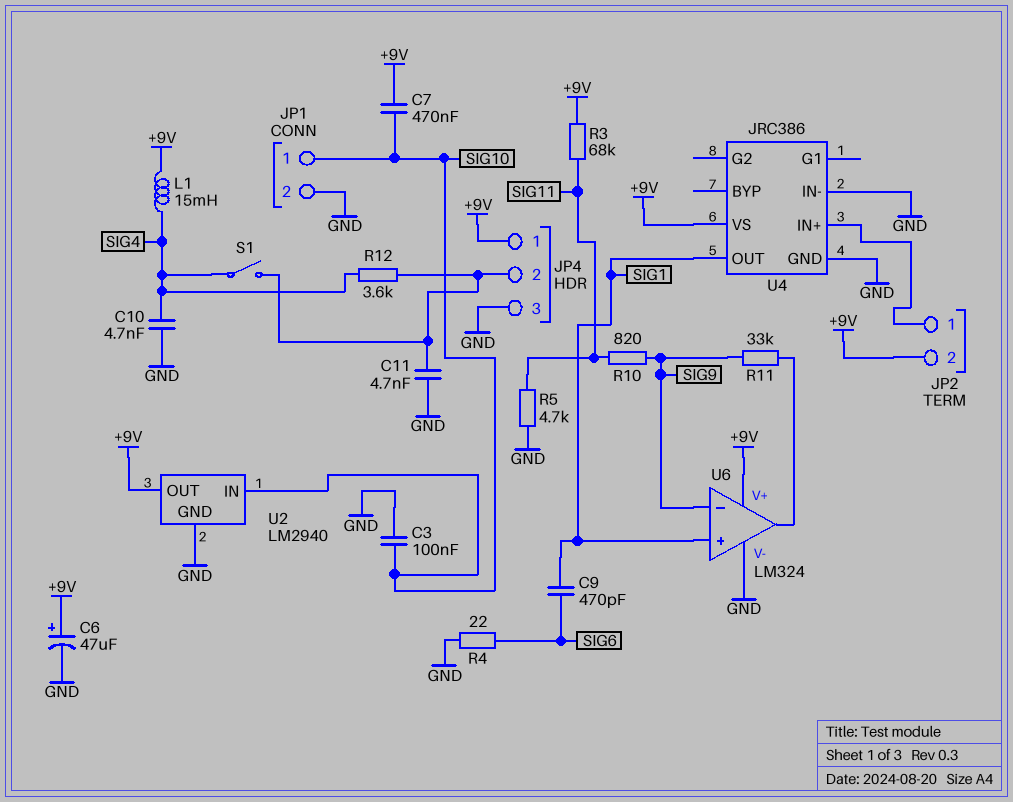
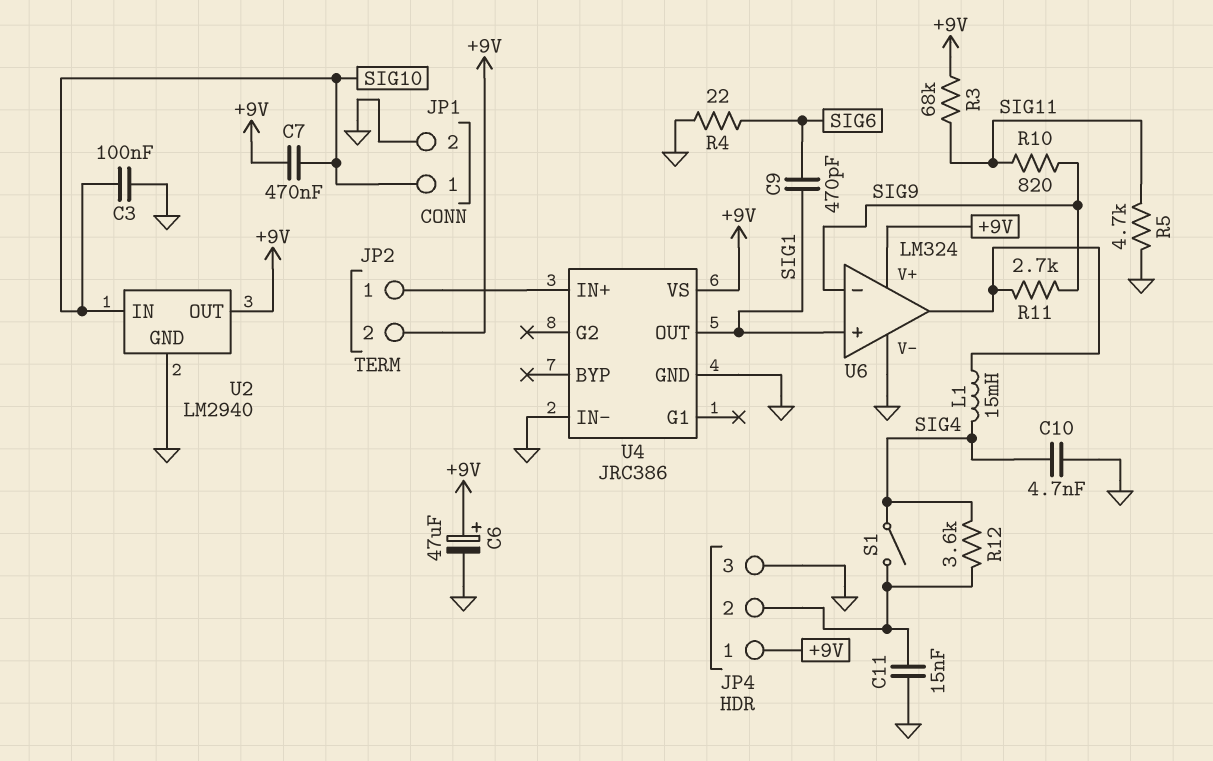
C11: 4.7nF (GND, JP4/2) -> 15nF (GND, JP4/2)
L1: 15mH (+9V, SIG4) -> 15mH (SIG4, U6/out)
R11: 33k (SIG9, U6/out) -> 2.7k (SIG9, U6/out)

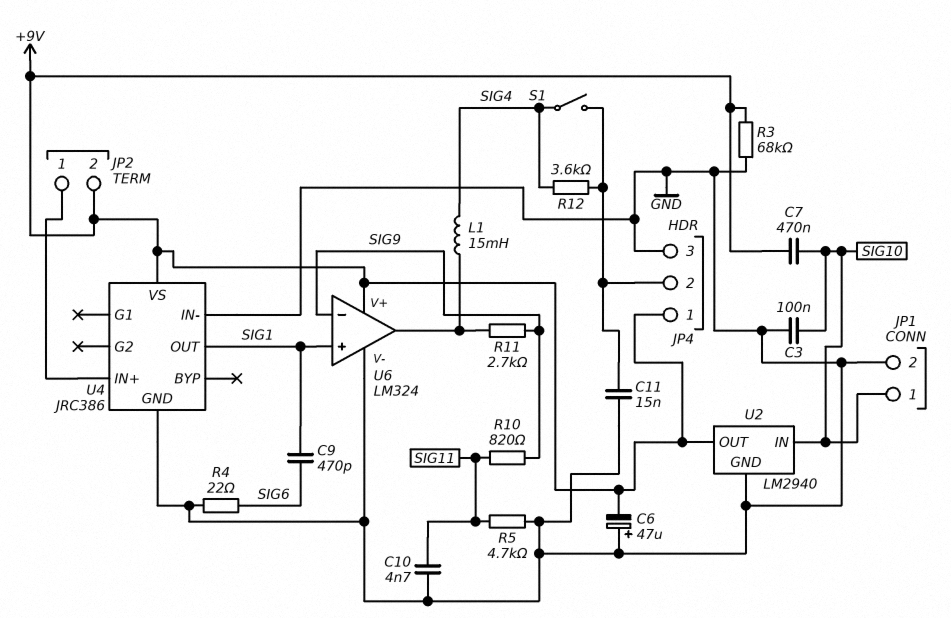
C6: 47uF (plus +9V, minus GND) -> 47uF (plus GND, minus +9V)
C10: 4.7nF (GND, SIG4) -> 4.7nF (GND, SIG11)
R3: 68k (+9V, SIG11) -> 68k (+9V, GND)

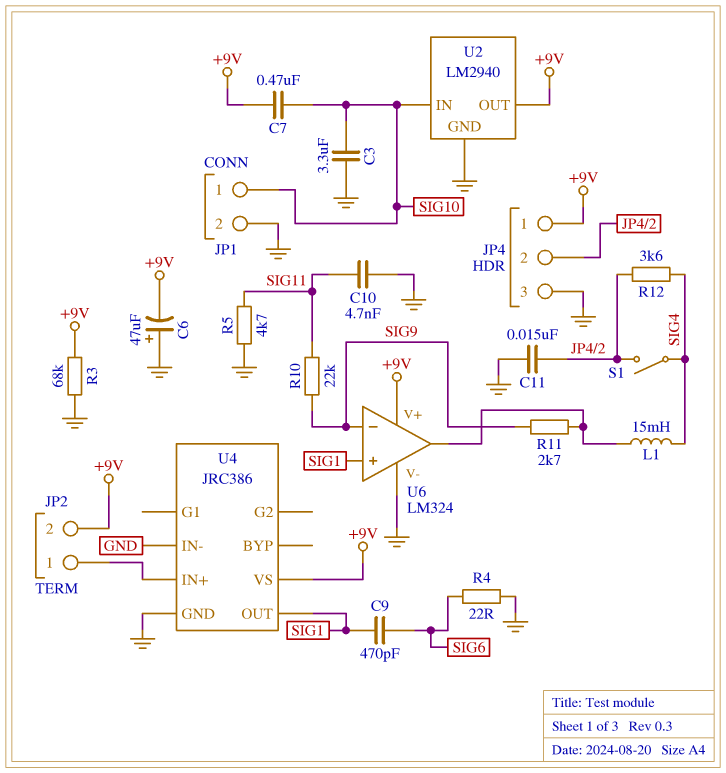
C3: 100nF (GND, SIG10) -> 3.3uF (GND, SIG10)
R10: 820 (SIG9, SIG11) -> 22k (SIG9, SIG11)

